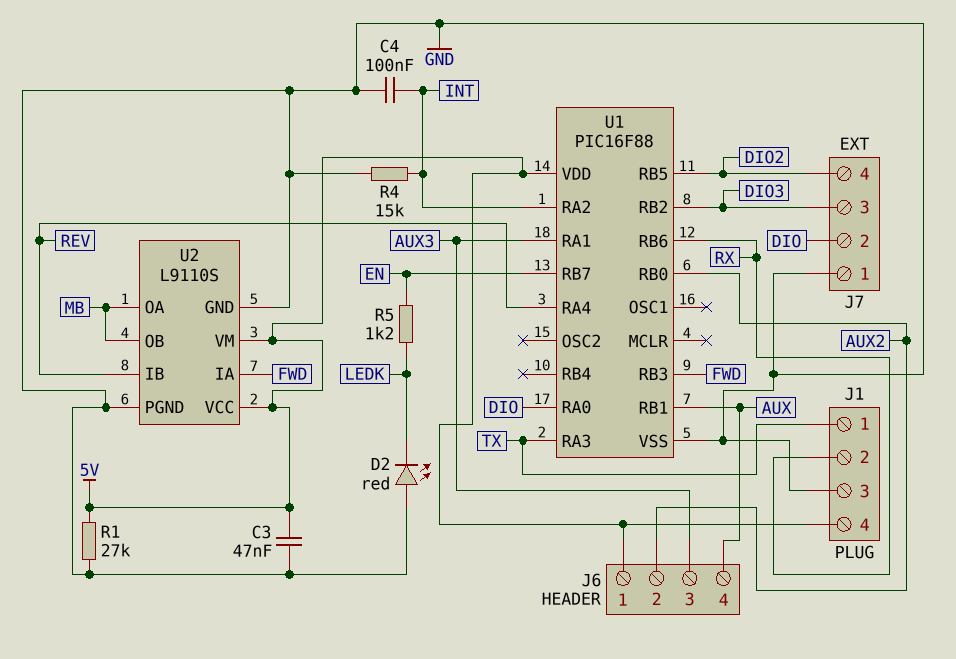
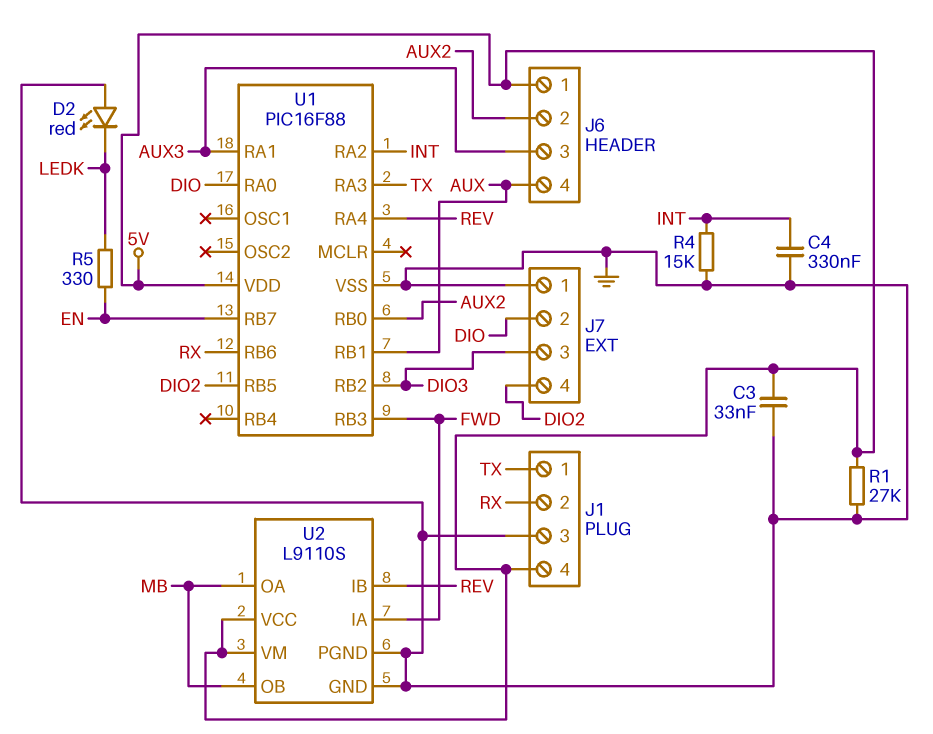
C3: 47nF (5V, GND) -> 33nF (5V, GND)
C4: 100nF (GND, INT) -> 330nF (GND, INT)
R5: 1.2k (EN, LEDK) -> 330 (EN, LEDK)

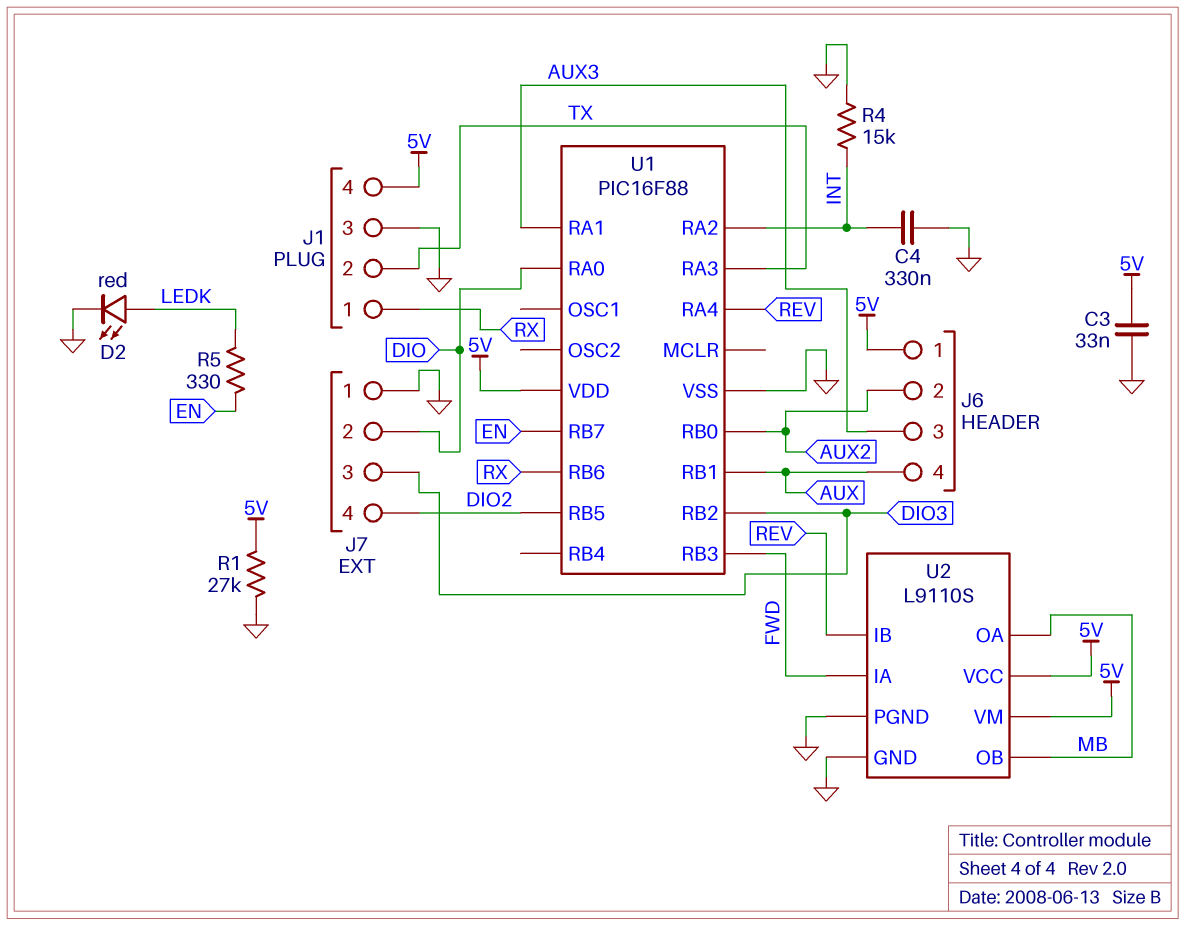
D2: LED red (A GND, K LEDK) -> LED red (A LEDK, K GND)
J1 pin 1: TX -> RX
J1 pin 2: RX -> TX

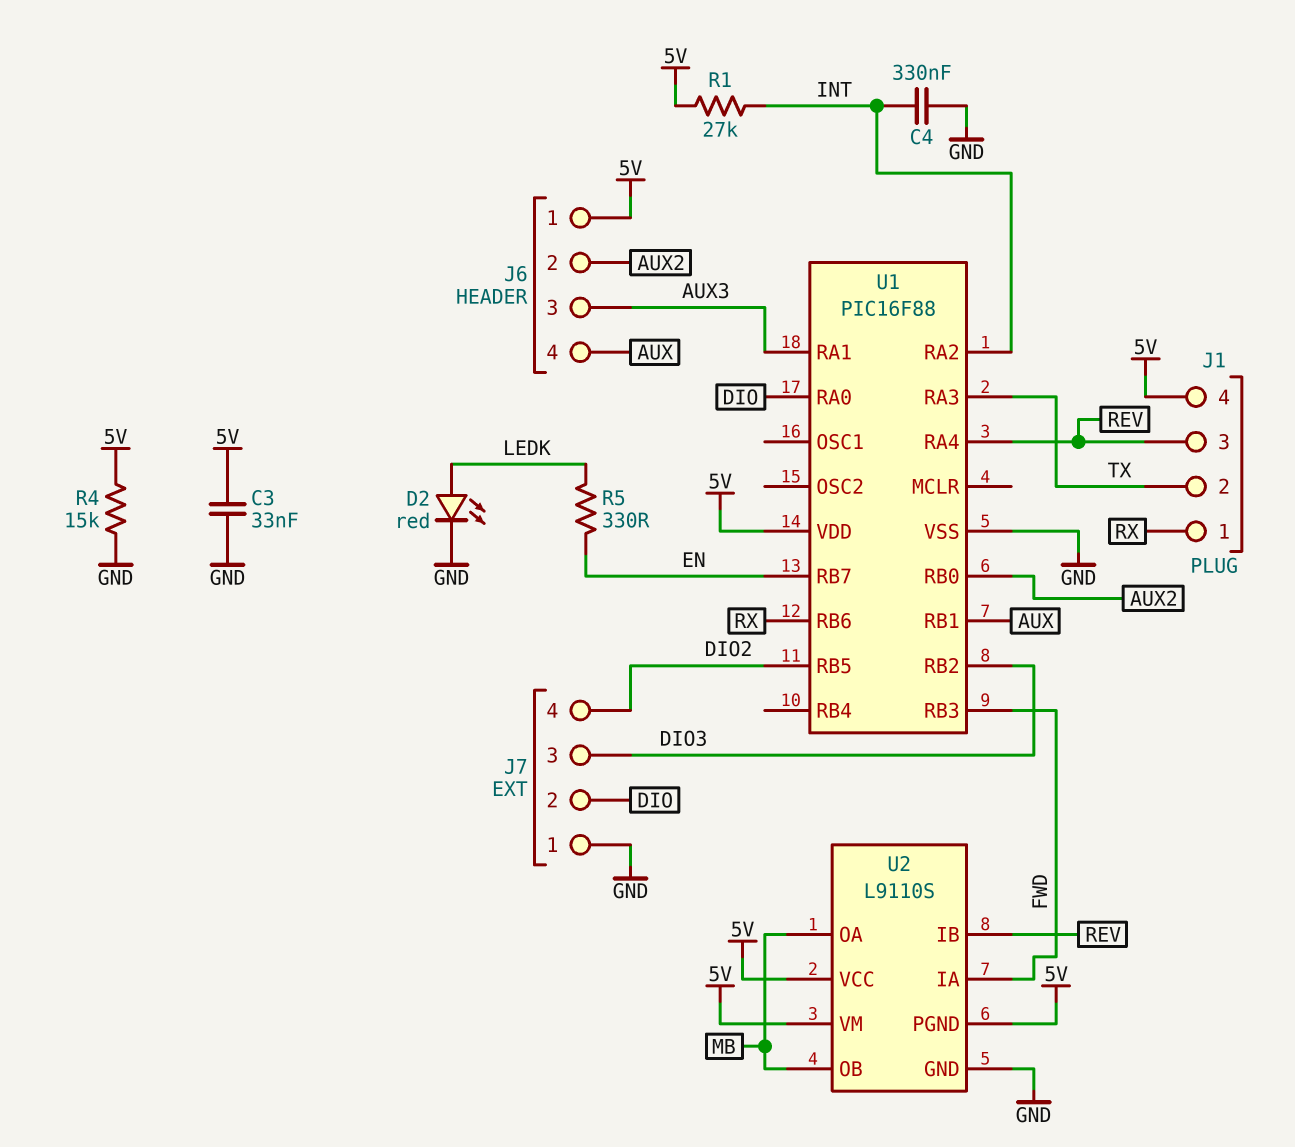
J1 pin 3: GND -> REV
R1: 27k (5V, GND) -> 27k (5V, INT)
R4: 15k (GND, INT) -> 15k (5V, GND)
U2 pin PGND: GND -> 5V

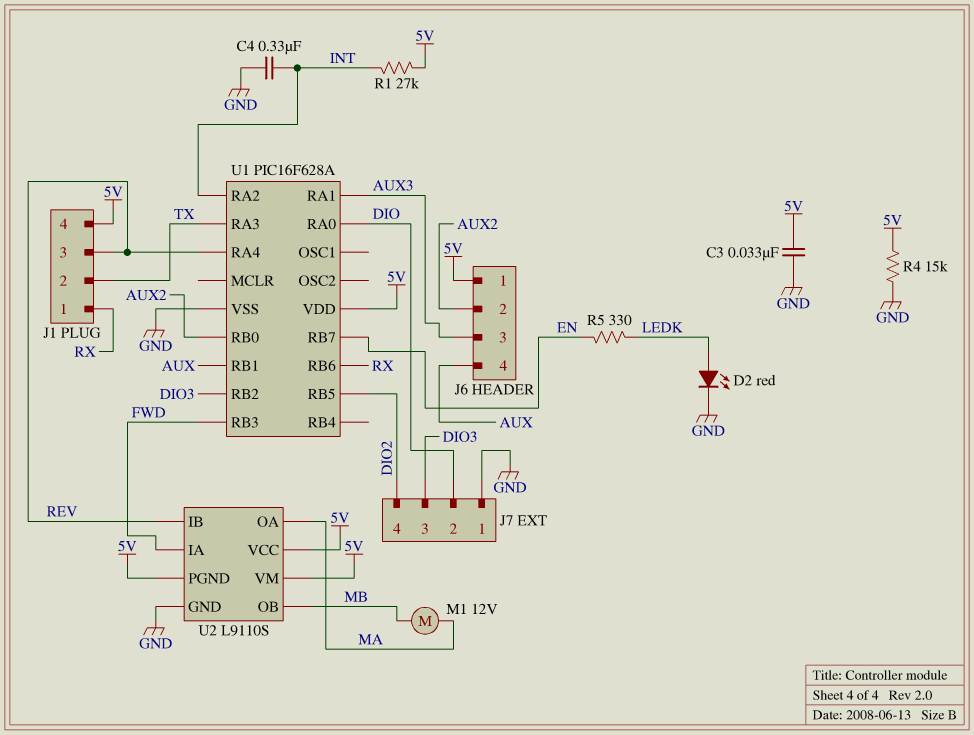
M1: none -> motor 12V (MA, MB)
U1: PIC16F88 -> PIC16F628A
U2 pin OA: MB -> MA

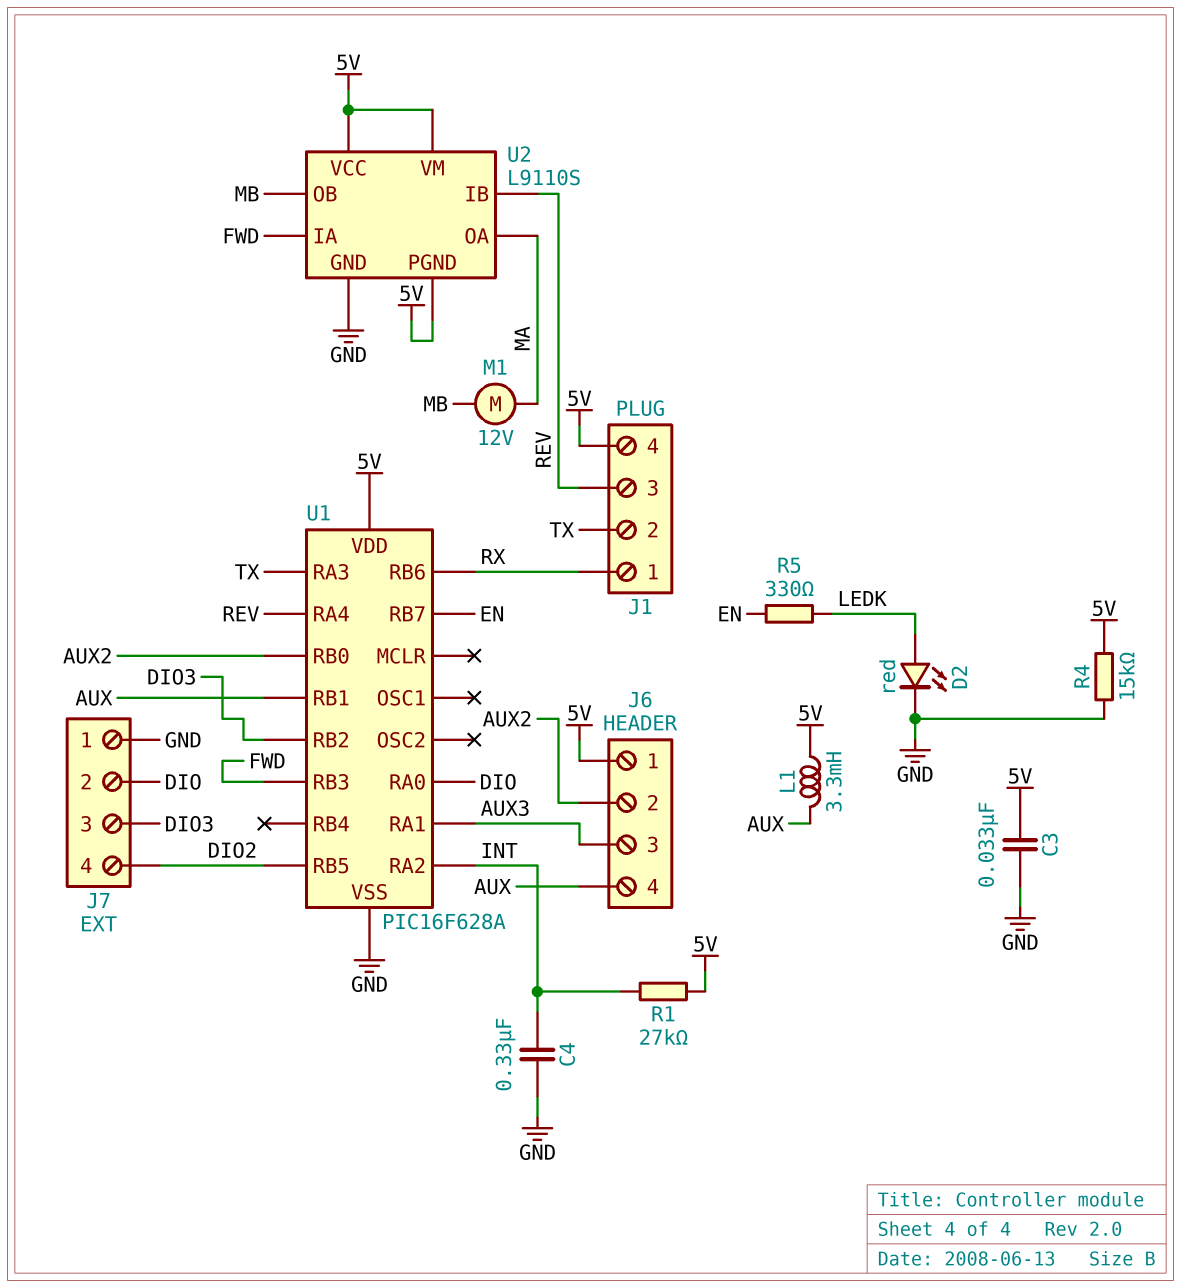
L1: none -> 3.3mH (5V, AUX)

